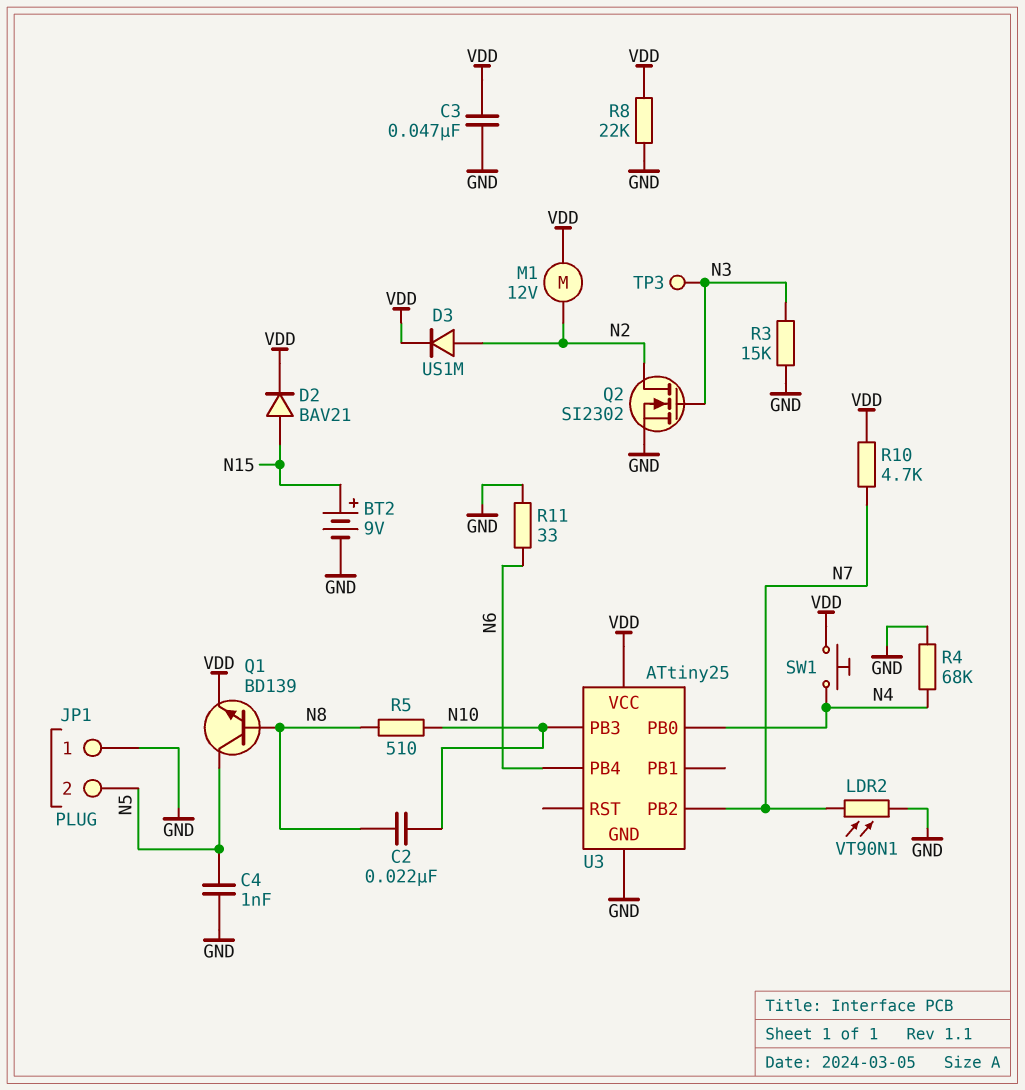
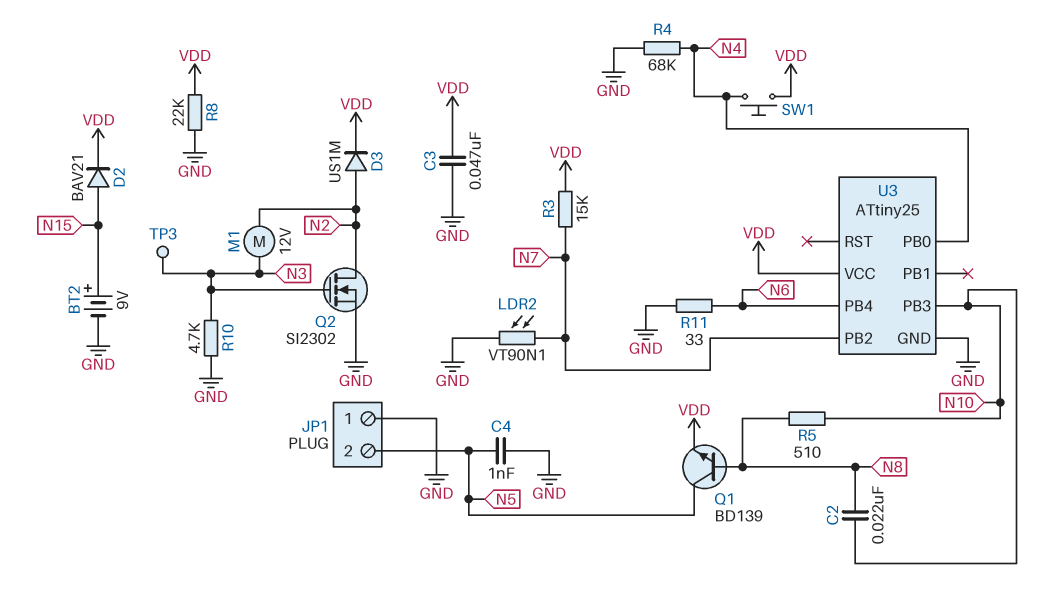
M1: motor 12V (N2, VDD) -> motor 12V (N2, N3)
R3: 15k (GND, N3) -> 15k (N7, VDD)
R10: 4.7k (N7, VDD) -> 4.7k (GND, N3)

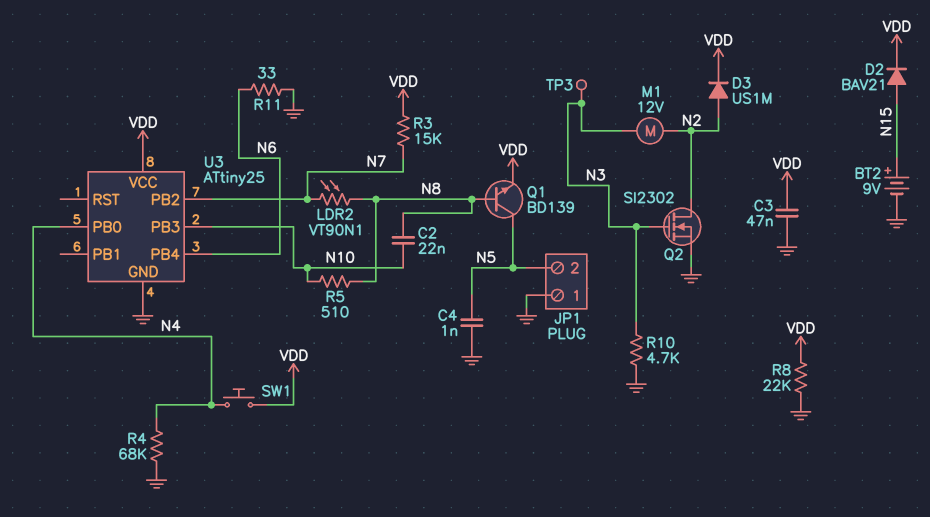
LDR2: VT90N1 (GND, N7) -> VT90N1 (N7, N8)

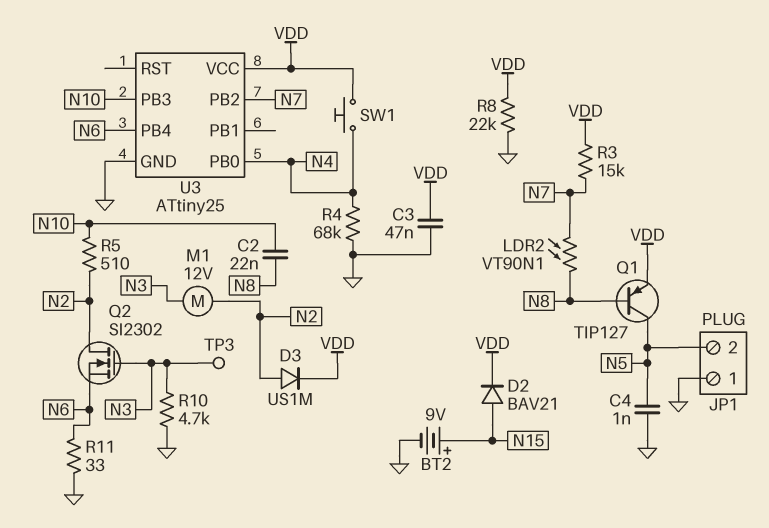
Q1: NPN BD139 (B N8, C N5, E VDD) -> PNP TIP127 (B N8, C N5, E VDD)
Q2: NMOS SI2302 (G N3, D N2, S GND) -> NMOS SI2302 (G N3, D N2, S N6)
R5: 510 (N8, N10) -> 510 (N2, N10)

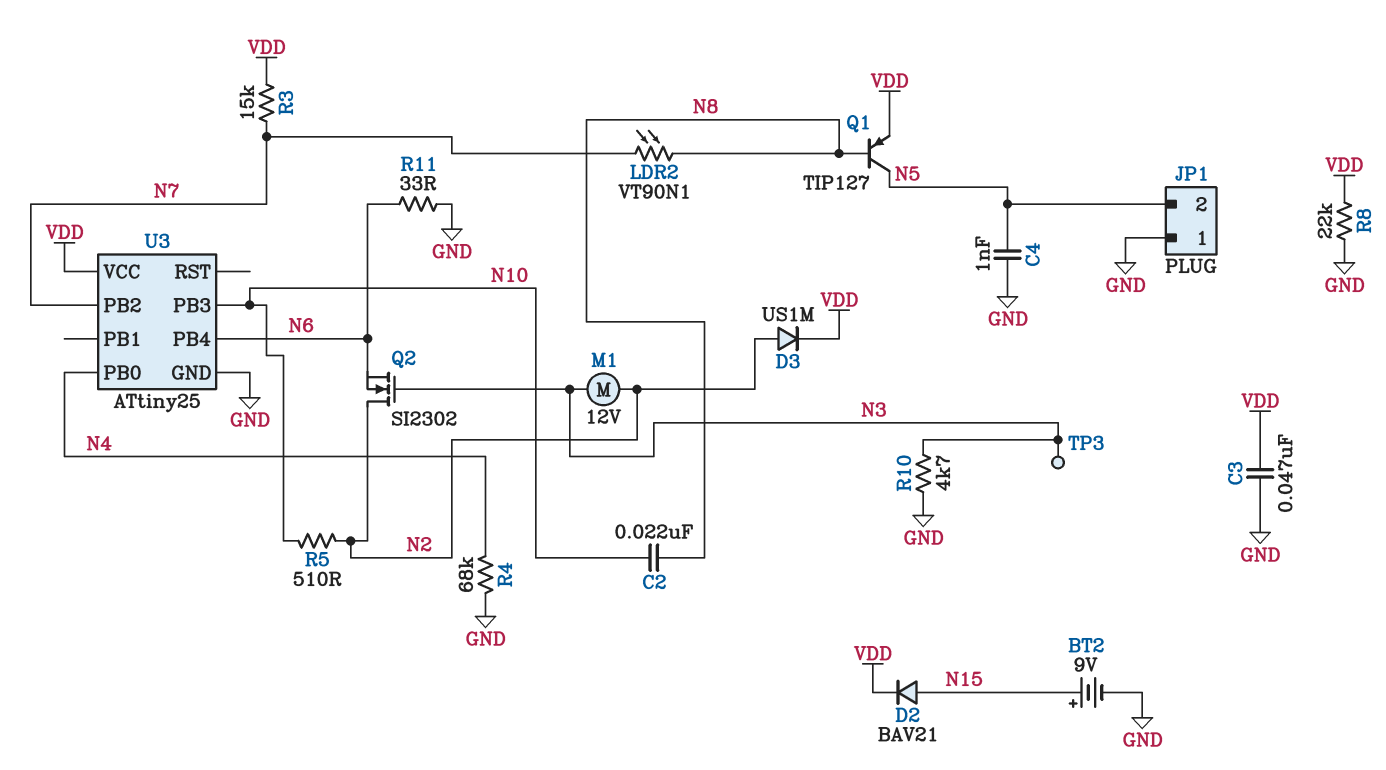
SW1: button (N4, VDD) -> none

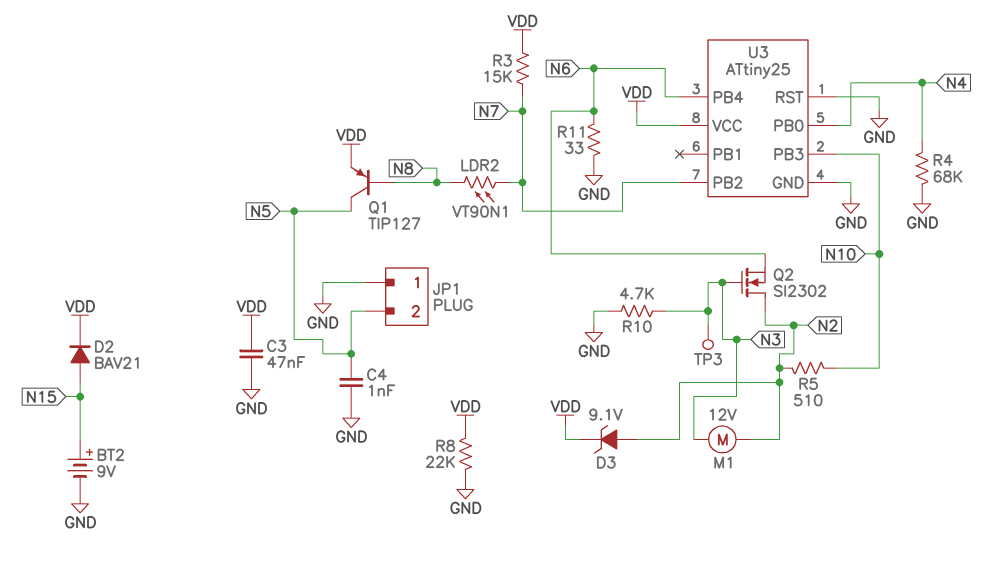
C2: 22nF (N8, N10) -> none
D3: diode US1M (A N2, K VDD) -> zener 9.1V (A N2, K VDD)
U3 pin RST: none -> GND

